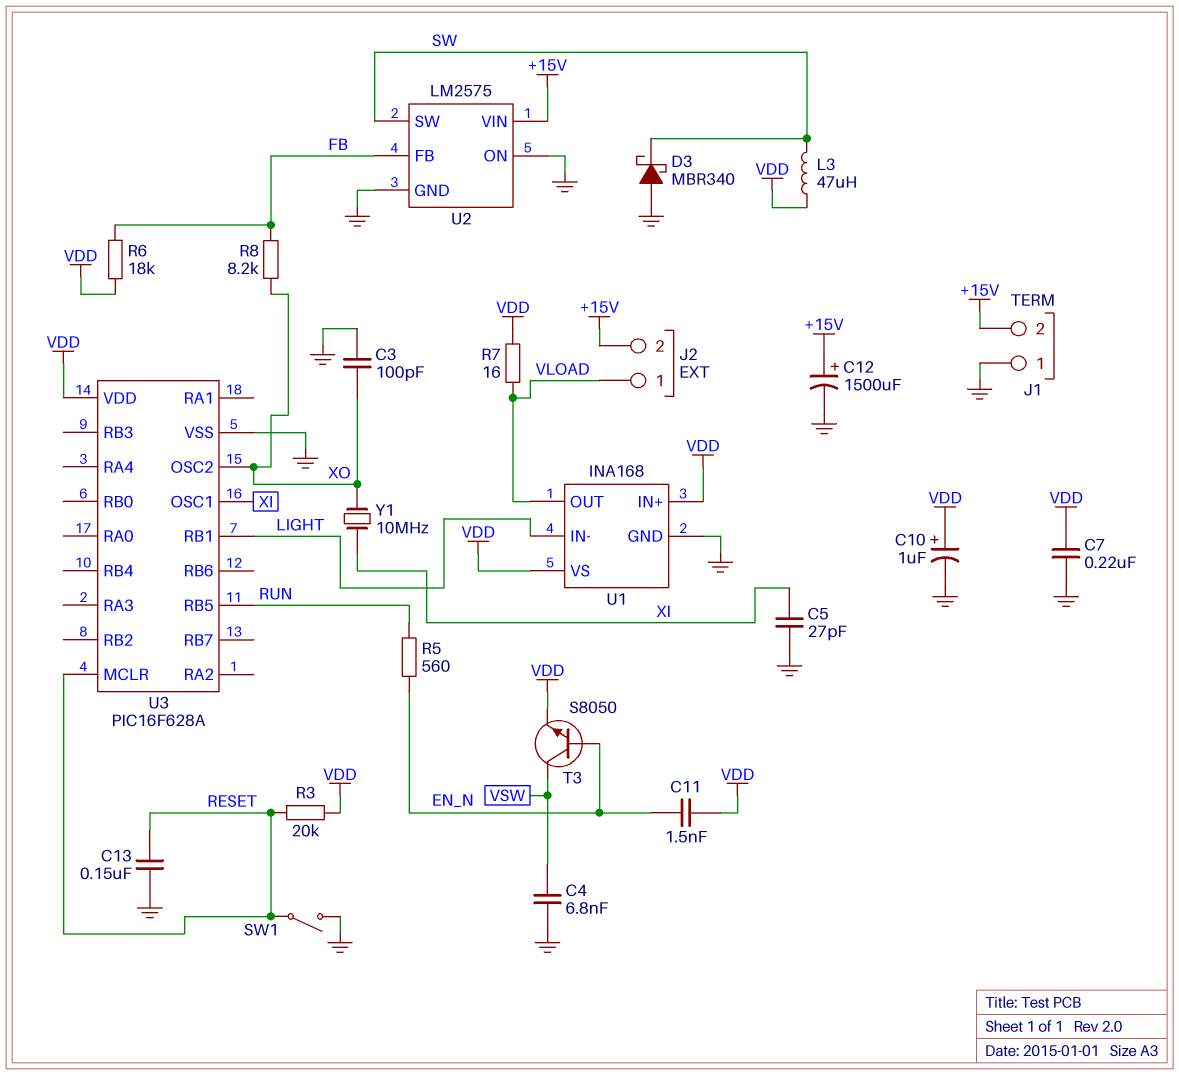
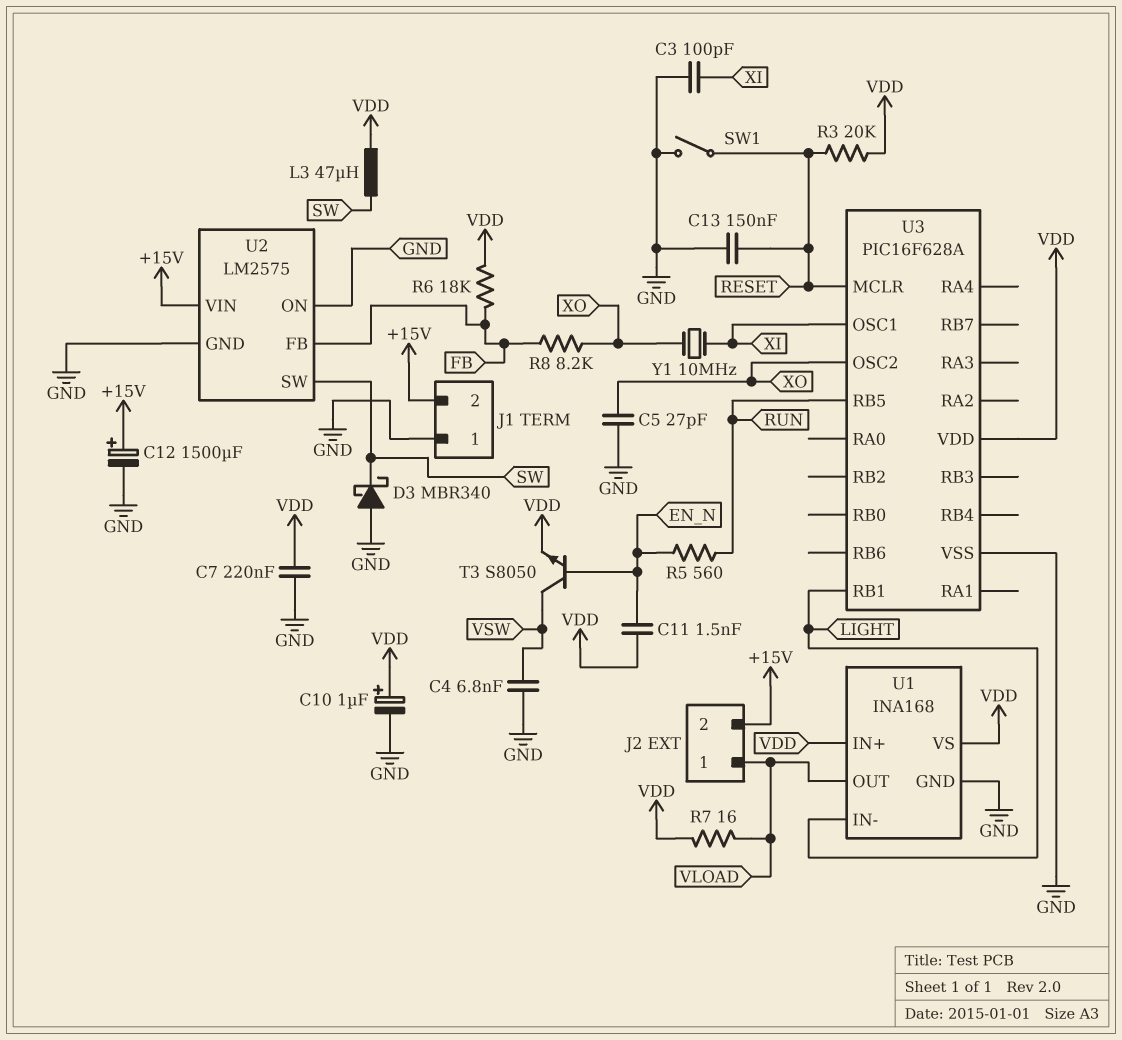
C3: 100pF (GND, XO) -> 100pF (GND, XI)
C5: 27pF (GND, XI) -> 27pF (GND, XO)

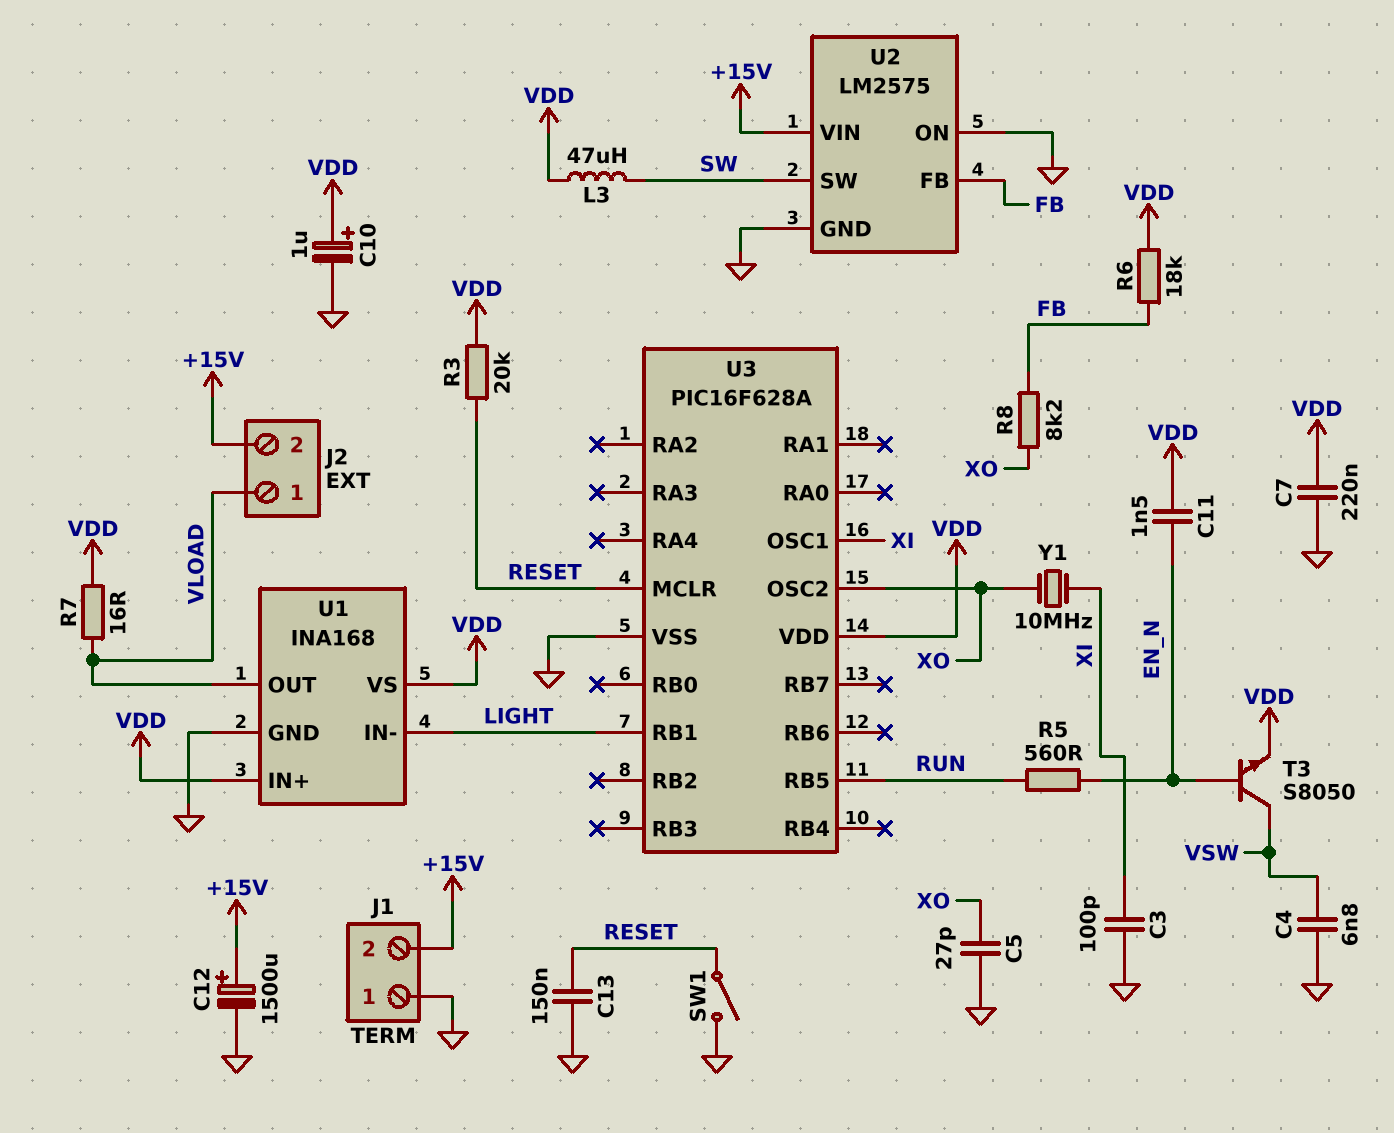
D3: schottky MBR340 (A GND, K SW) -> none

